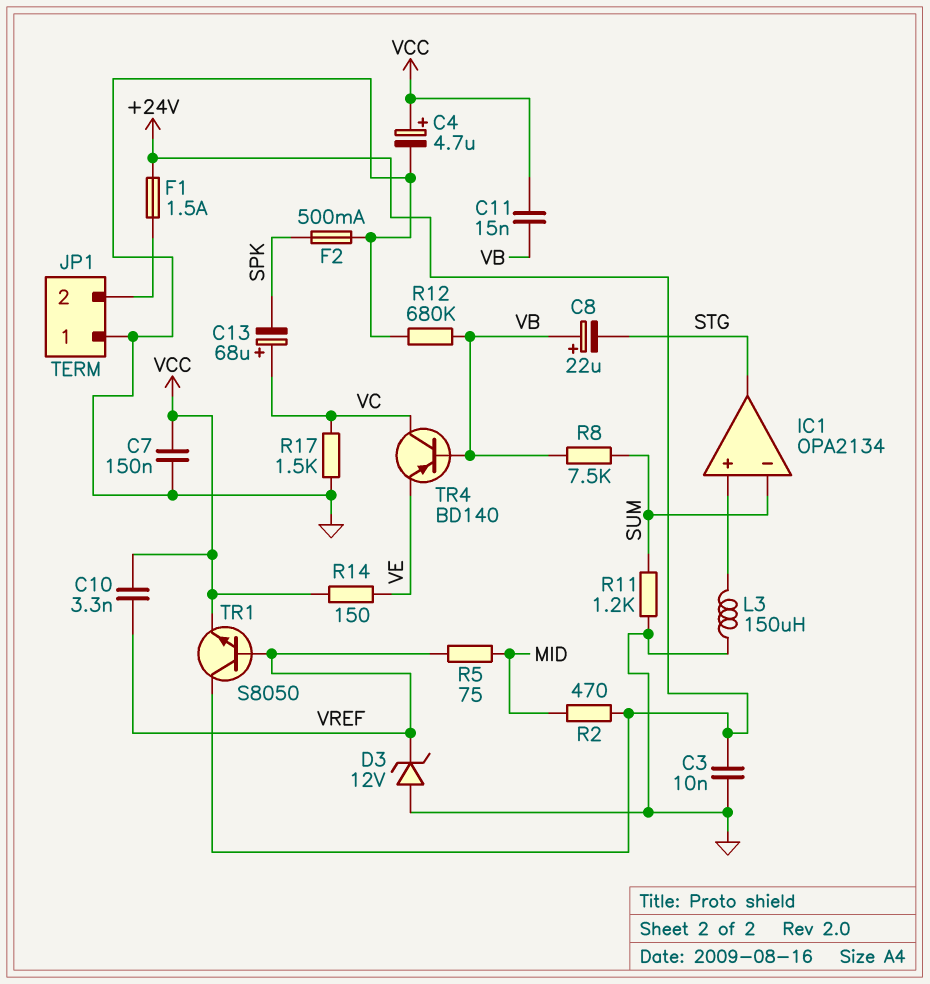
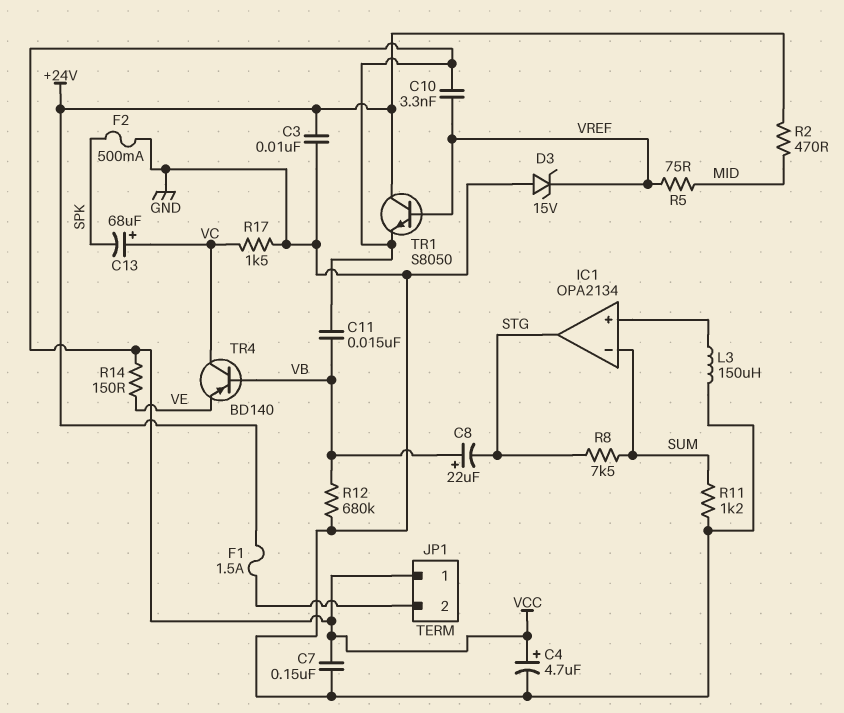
D3: zener 12V (A GND, K VREF) -> zener 15V (A GND, K VREF)
JP1 pin 1: GND -> VCC
R8: 7.5k (SUM, VB) -> 7.5k (STG, SUM)

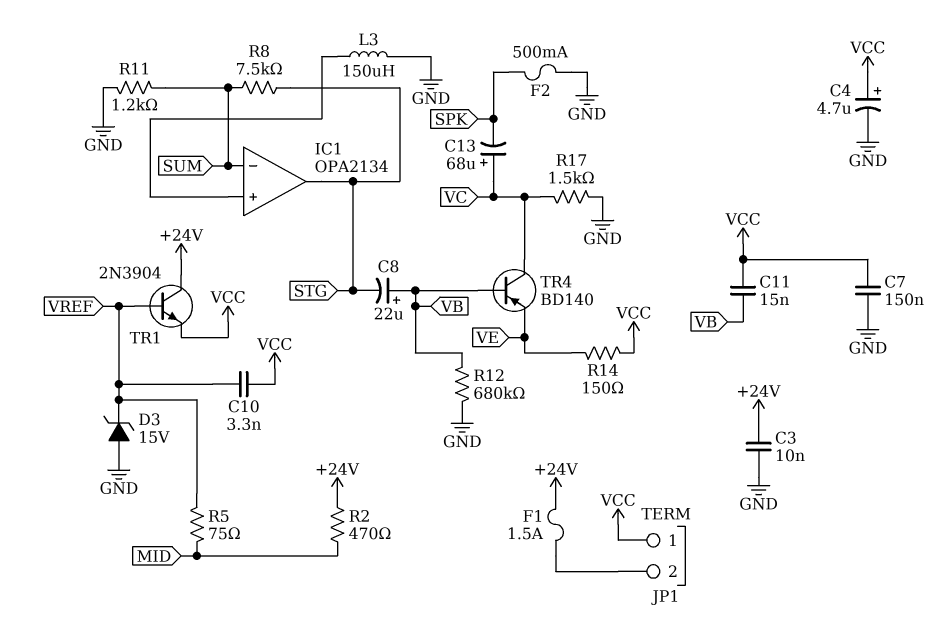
TR1: NPN S8050 (B VREF, C +24V, E VCC) -> NPN 2N3904 (B VREF, C +24V, E VCC)

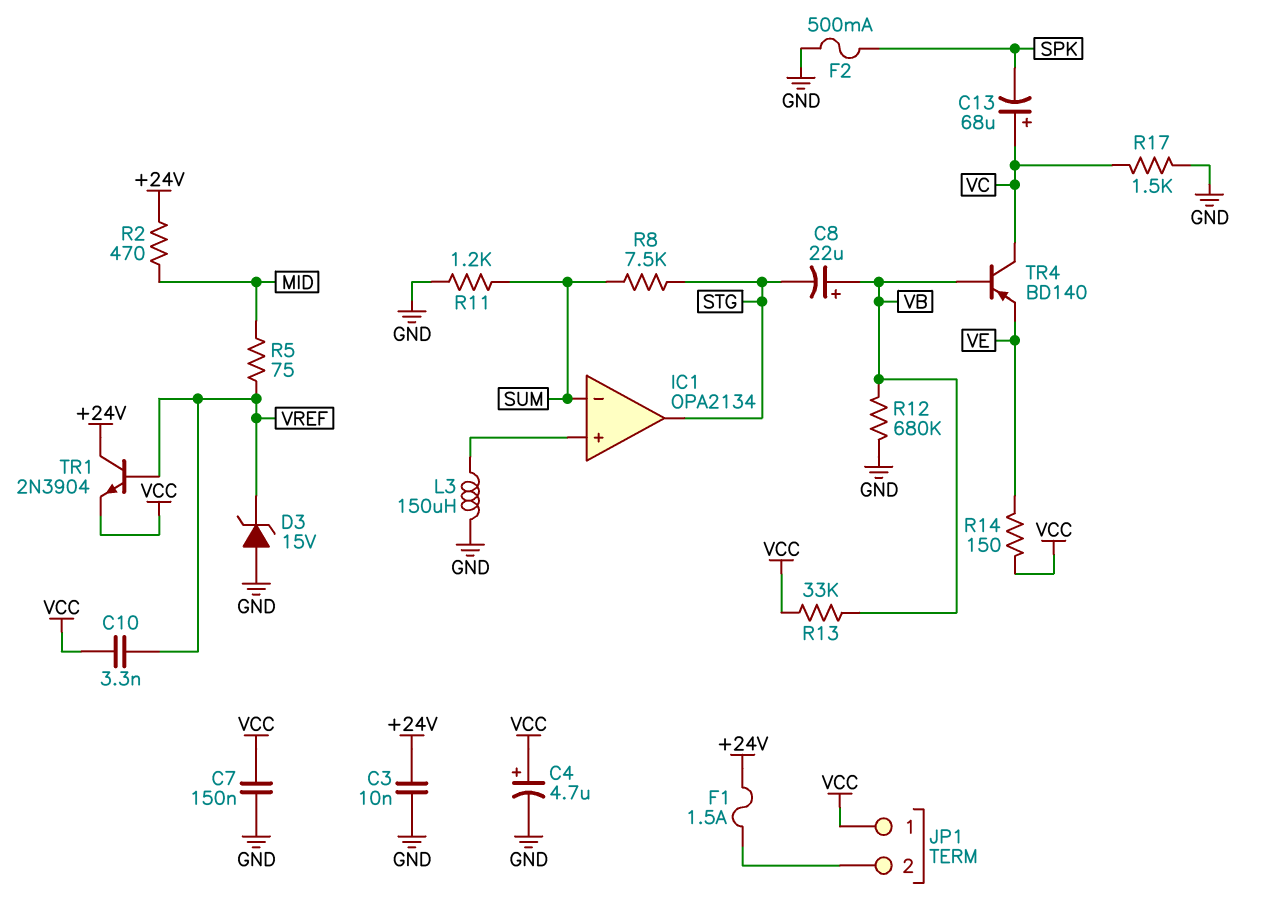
C11: 15nF (VB, VCC) -> none
R13: none -> 33k (VB, VCC)

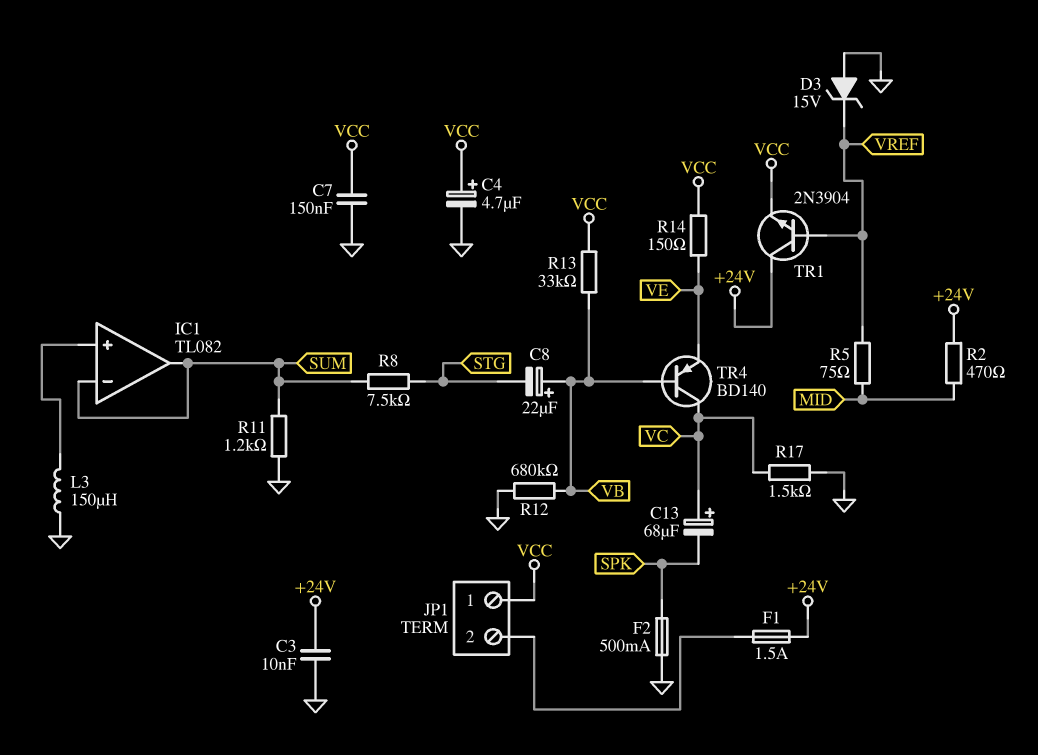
C10: 3.3nF (VCC, VREF) -> none
IC1: OPA2134 -> TL082
IC1 pin out: STG -> SUM

